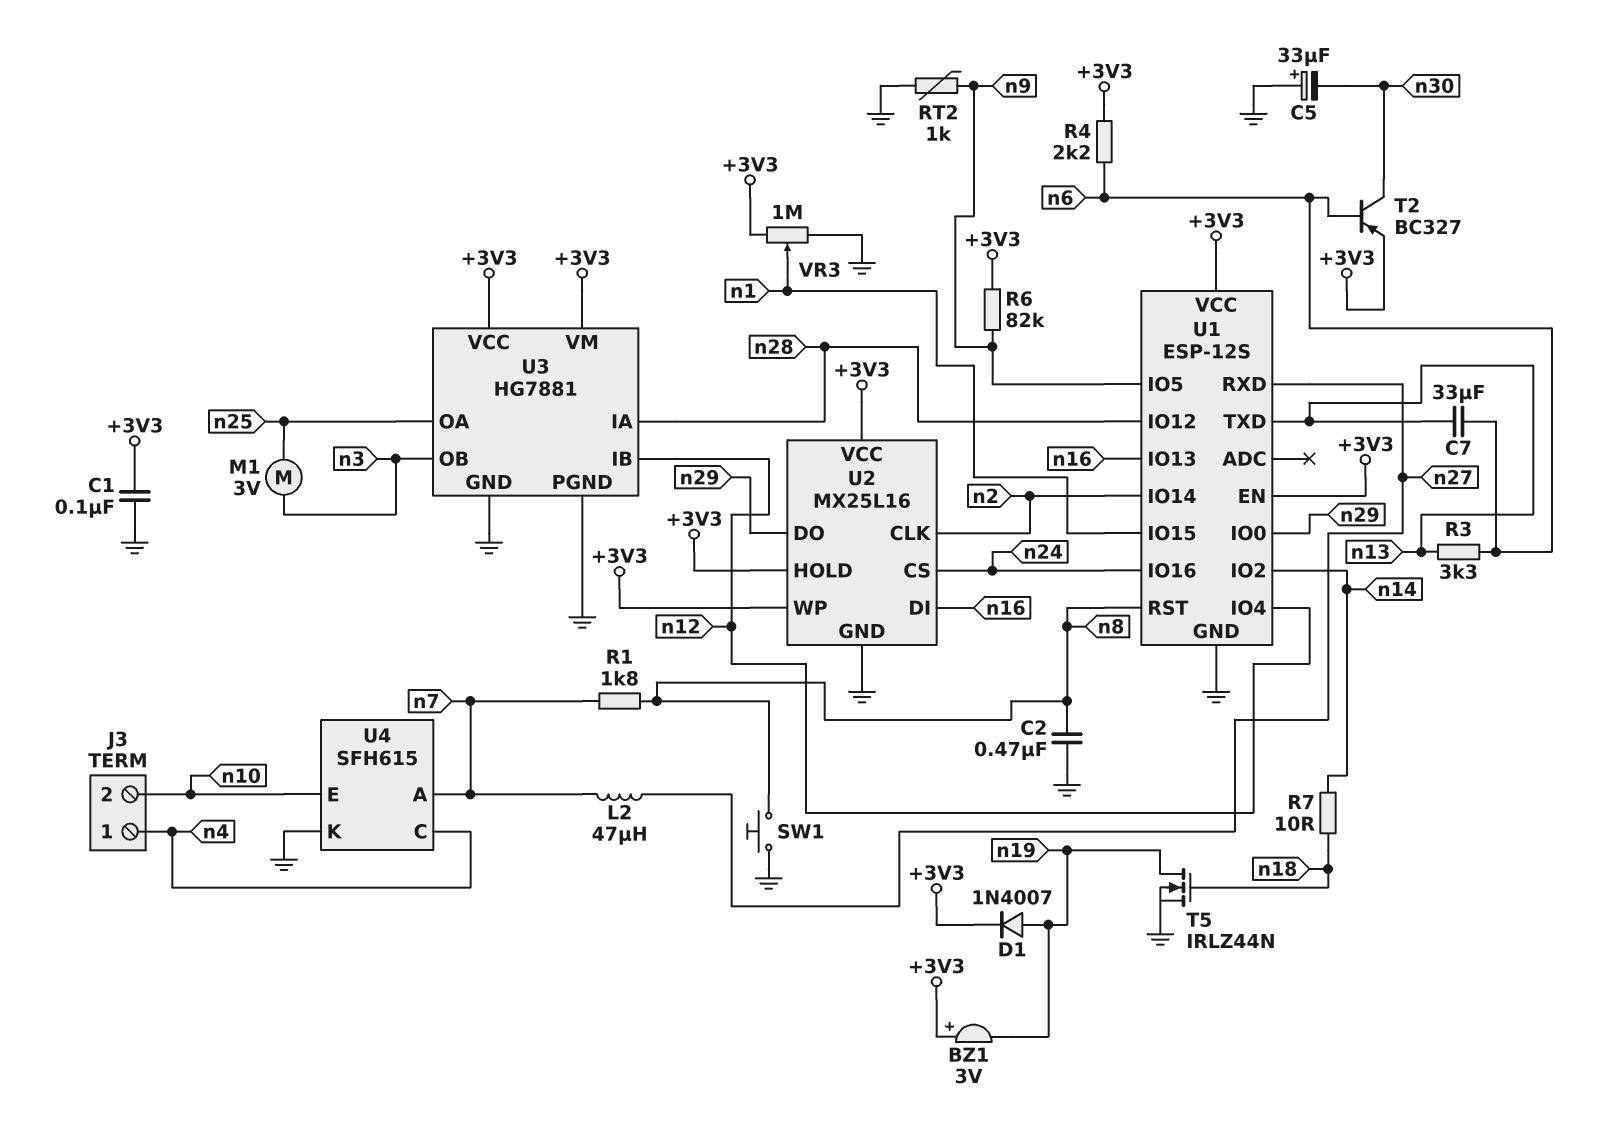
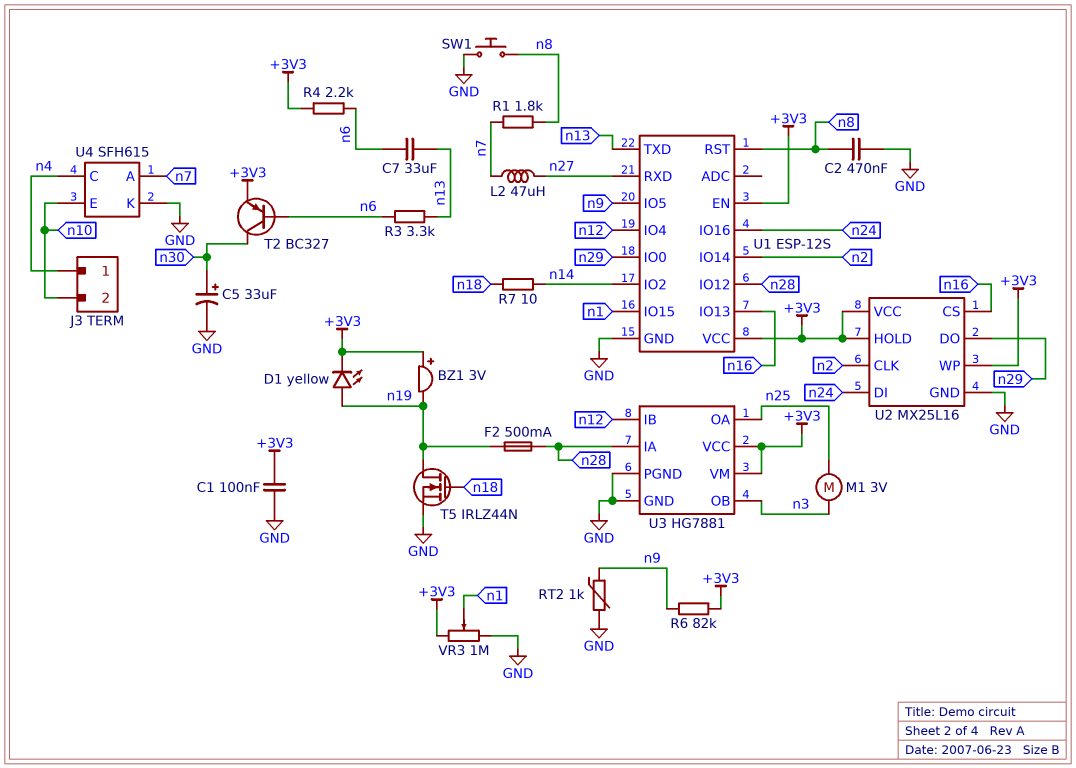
C5: 33uF (plus GND, minus n30) -> 33uF (plus n30, minus GND)
D1: diode 1N4007 (A n19, K +3V3) -> LED yellow (A n19, K +3V3)
F2: none -> 500mA (n19, n28)
U2 pin CS: n24 -> n16
U2 pin DI: n16 -> n24

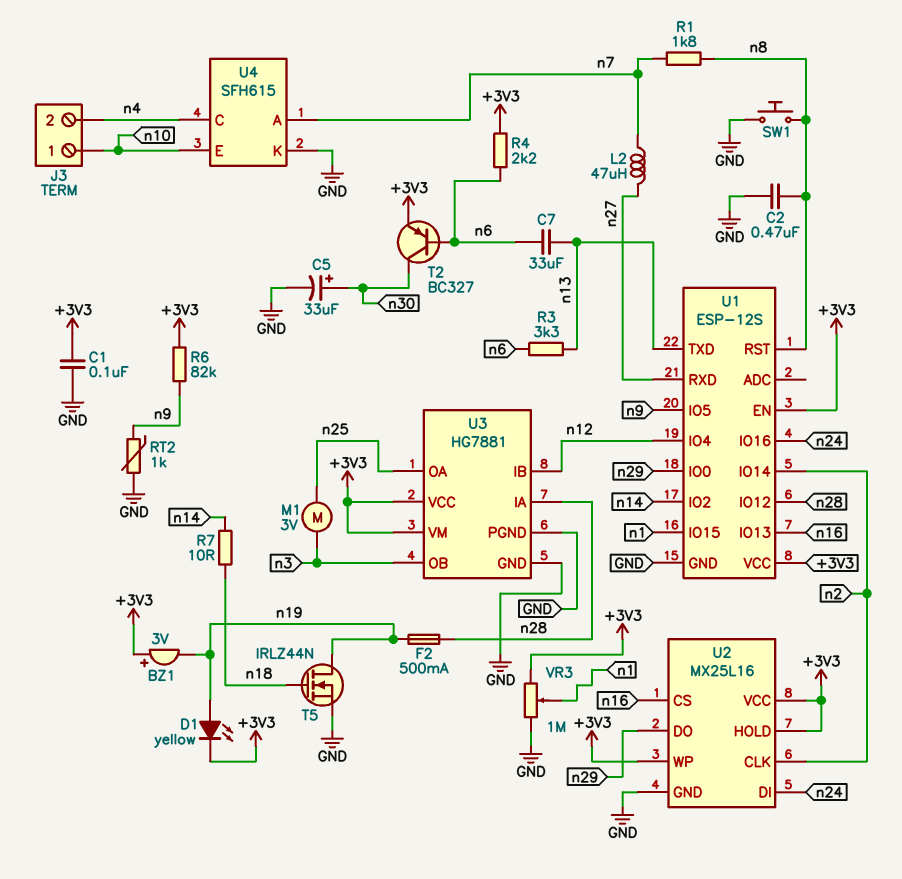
J3 pin 1: n4 -> n10
J3 pin 2: n10 -> n4

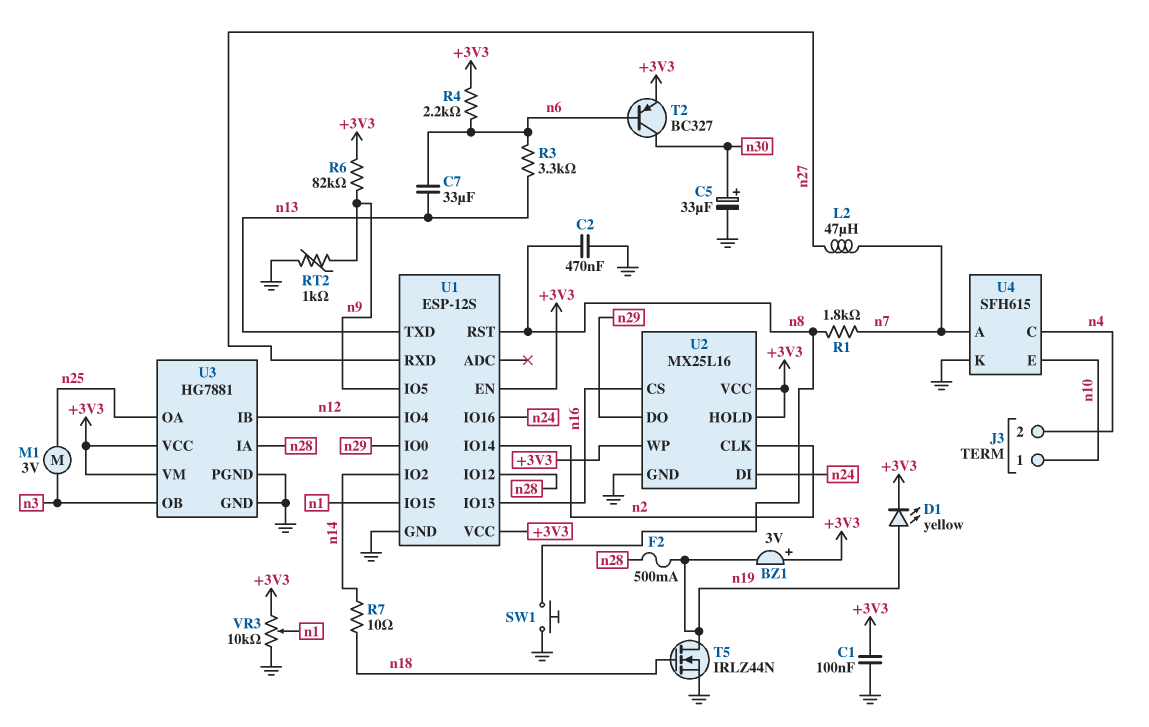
VR3: 1M (+3V3, GND, wiper n1) -> 10k (+3V3, GND, wiper n1)

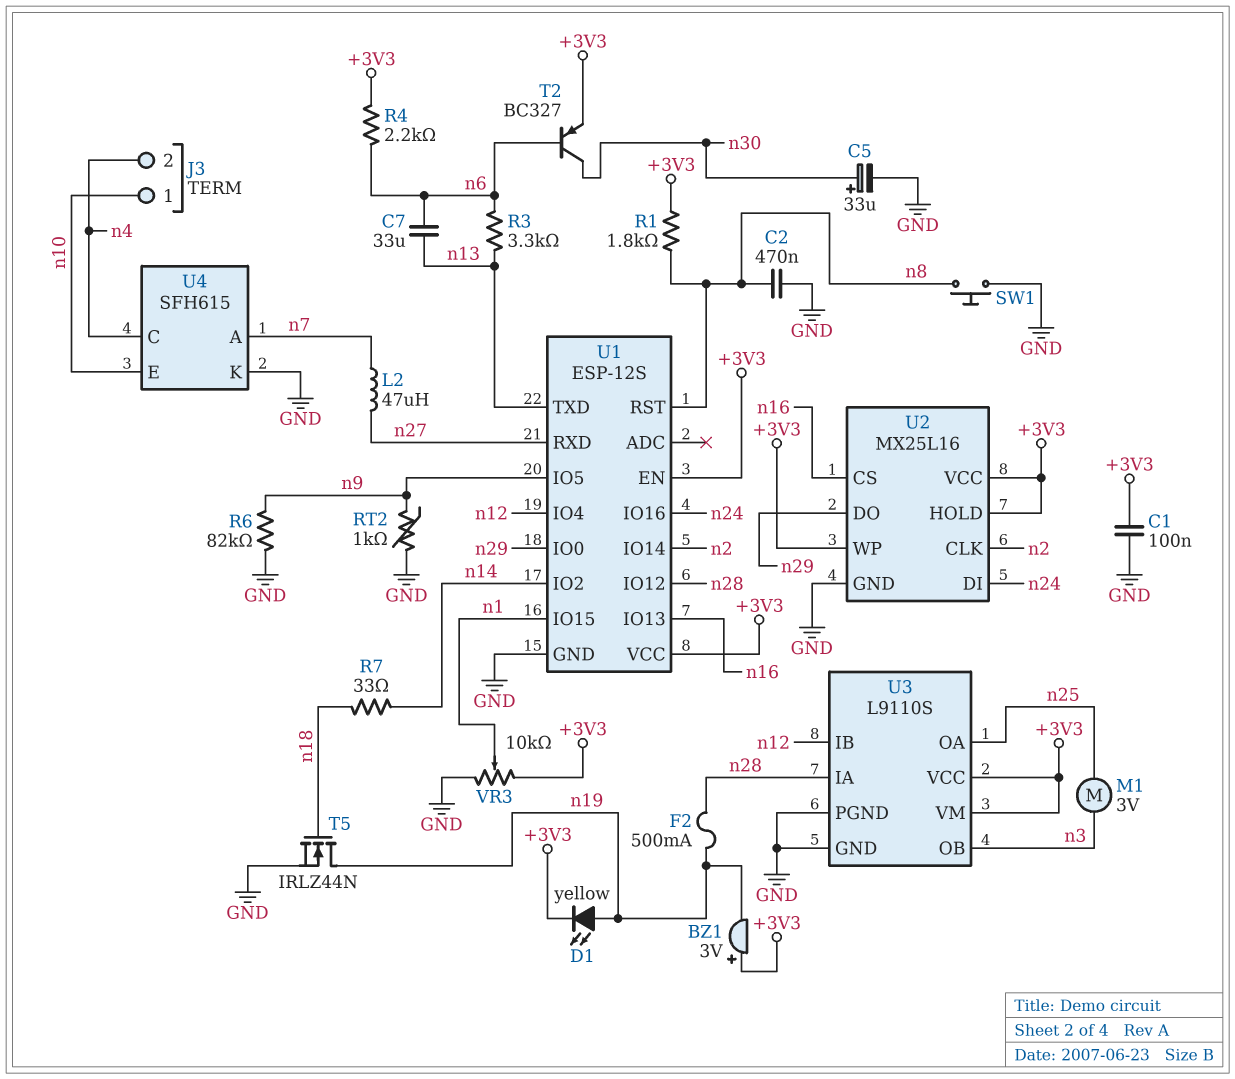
R1: 1.8k (n7, n8) -> 1.8k (+3V3, n8)
R6: 82k (+3V3, n9) -> 82k (GND, n9)
R7: 10 (n14, n18) -> 33 (n14, n18)
U3: HG7881 -> L9110S

